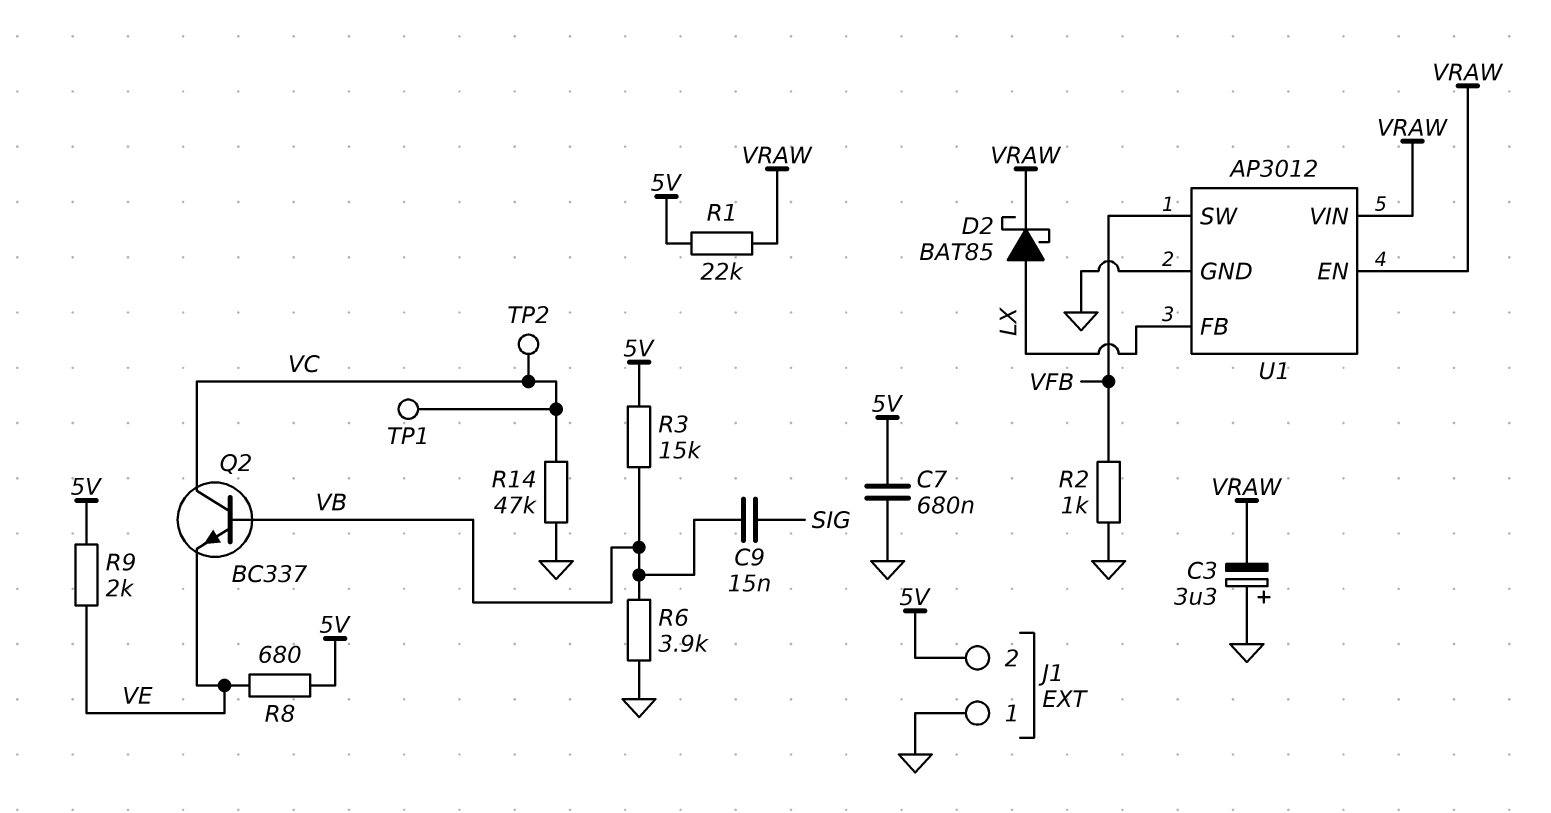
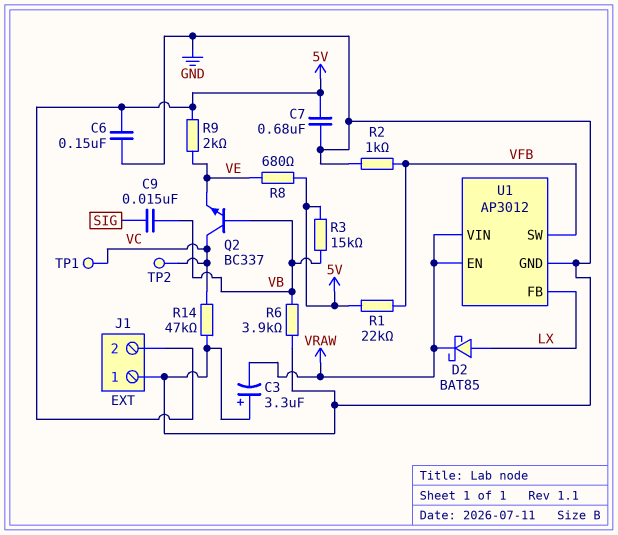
C6: none -> 150nF (5V, GND)
R1: 22k (5V, VRAW) -> 22k (5V, VFB)

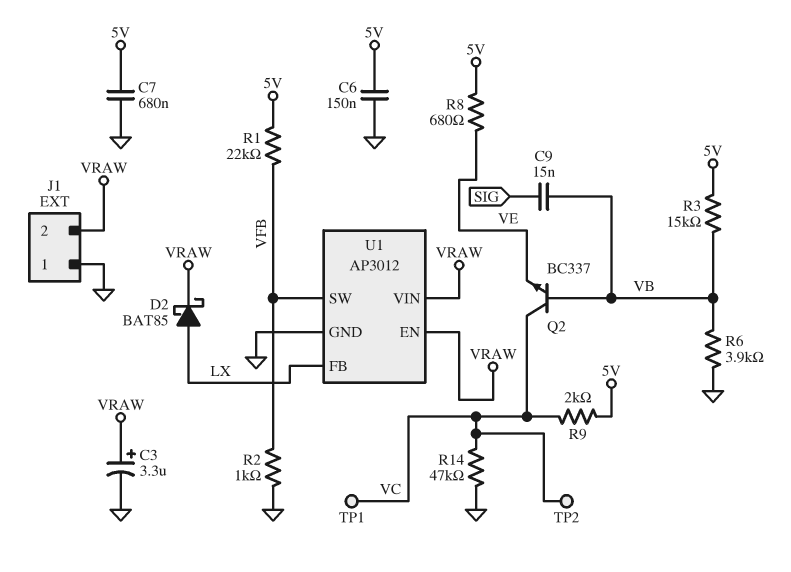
C3: 3.3uF (plus GND, minus VRAW) -> 3.3uF (plus VRAW, minus GND)
J1 pin 2: 5V -> VRAW
R9: 2k (5V, VE) -> 2k (5V, VC)

